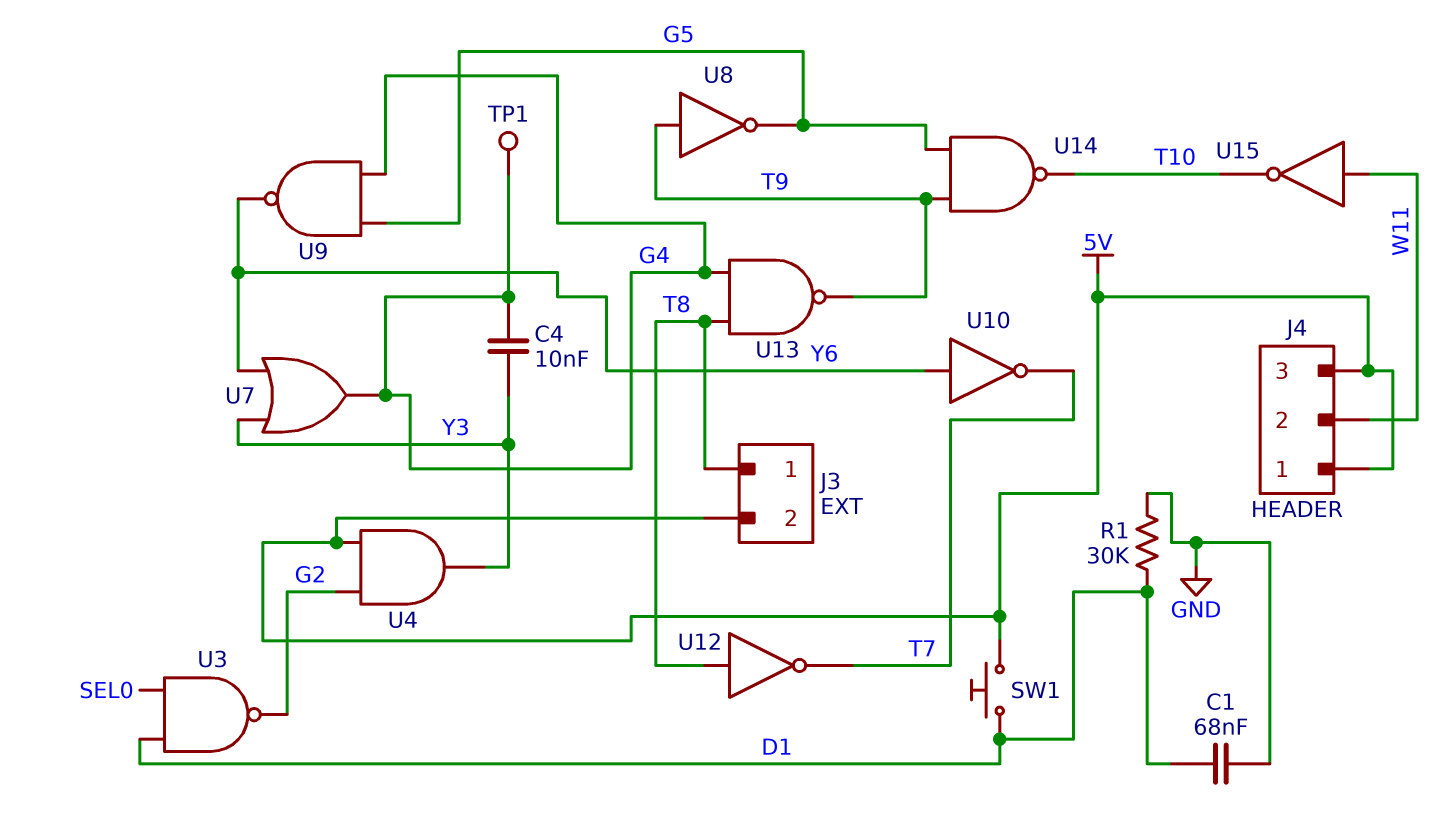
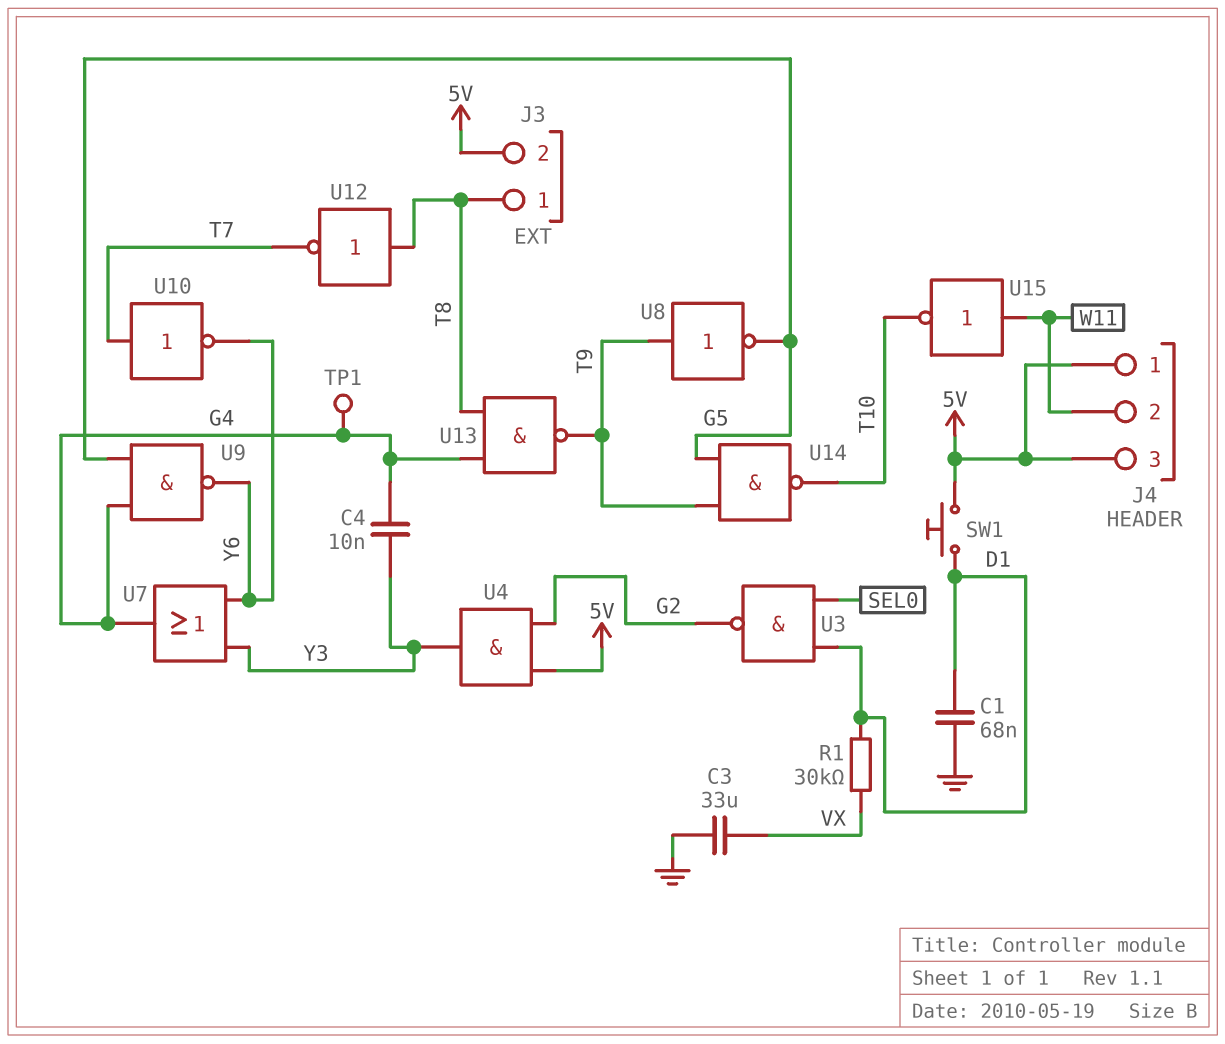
C3: none -> 33uF (GND, VX)
R1: 30k (D1, GND) -> 30k (D1, VX)
U10: NOT (in Y6, out T7) -> NOT (in T7, out Y6)

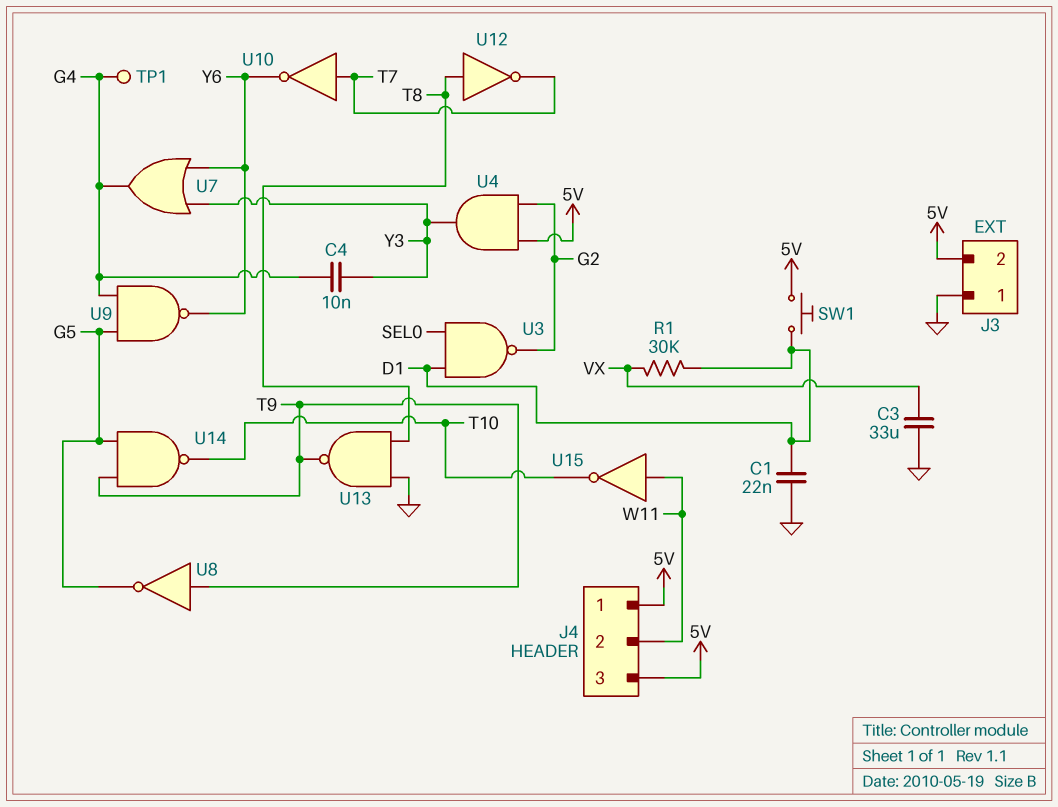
C1: 68nF (D1, GND) -> 22nF (D1, GND)
J3 pin 1: T8 -> GND
U13: NAND (in G4, in T8, out T9) -> NAND (in GND, in T8, out T9)

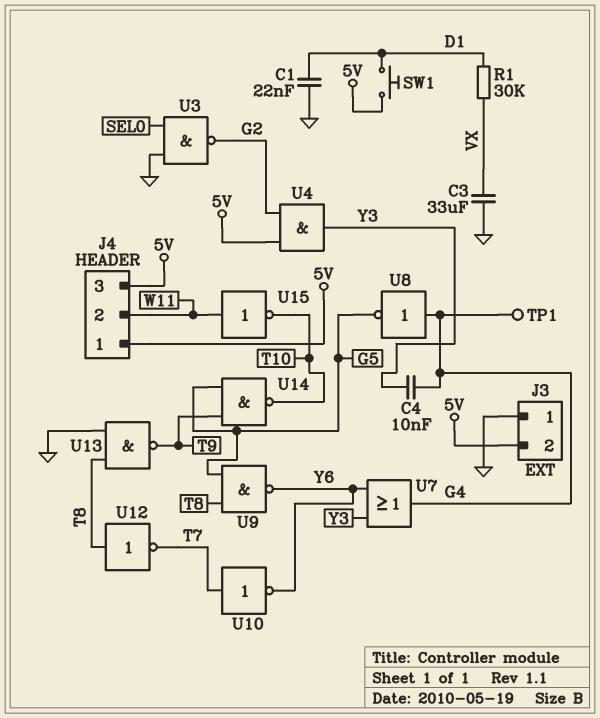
U3: NAND (in D1, in SEL0, out G2) -> NAND (in GND, in SEL0, out G2)
U8: NOT (in T9, out G5) -> NOT (in G4, out G5)
U9: NAND (in G4, in G5, out Y6) -> NAND (in G5, in T8, out Y6)

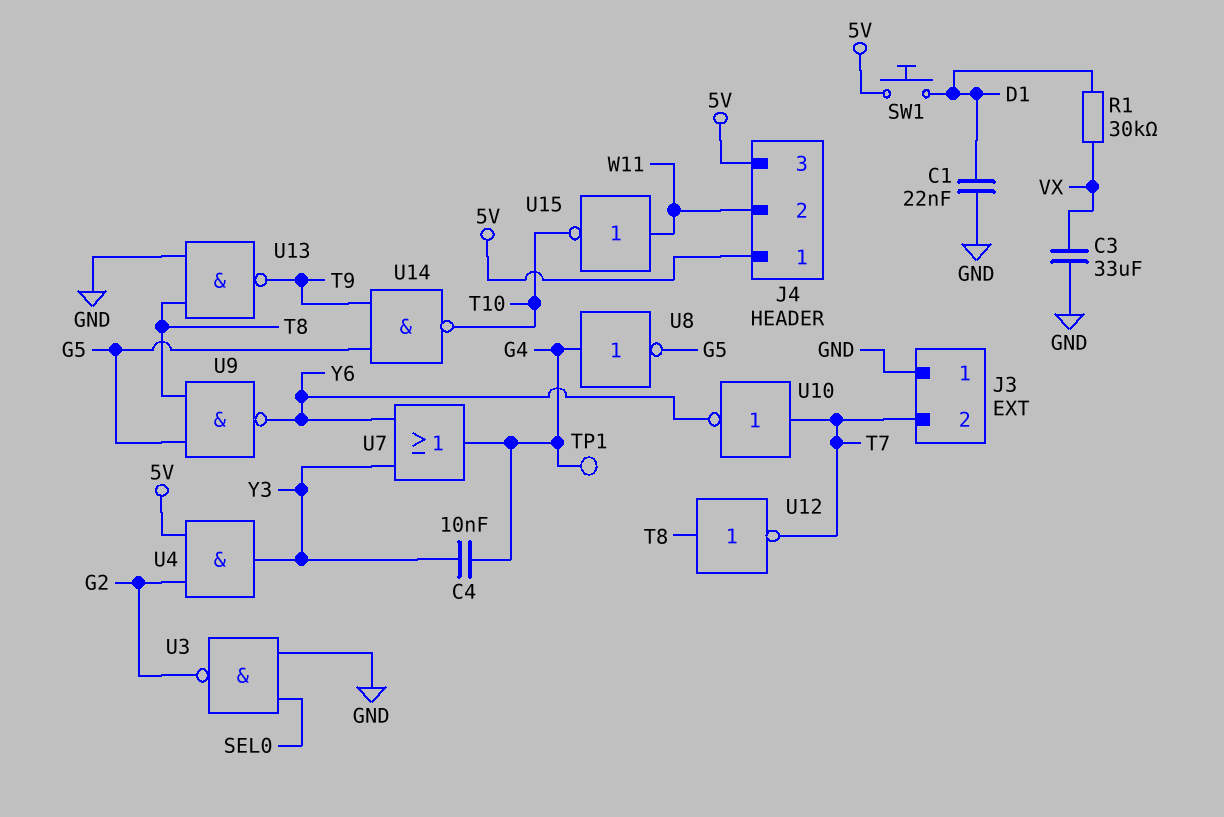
J3 pin 2: 5V -> T7

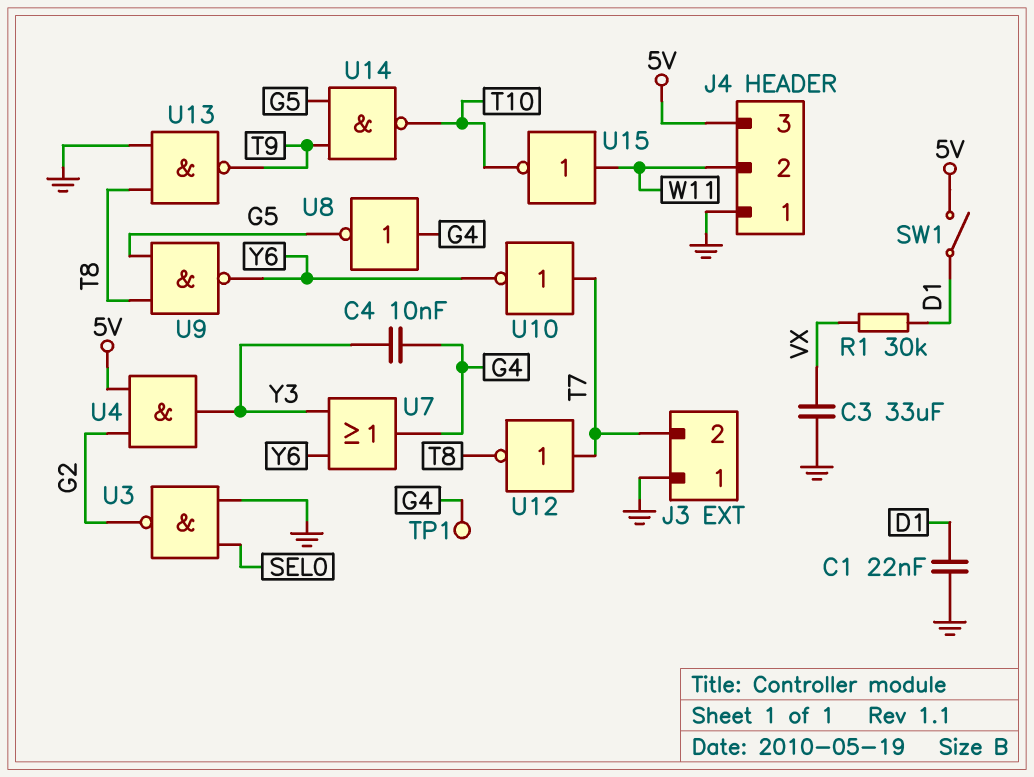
J4 pin 1: 5V -> GND
SW1: button (5V, D1) -> switch (5V, D1)
U12: NOT (in T8, out T7) -> NOT (in T7, out T8)

